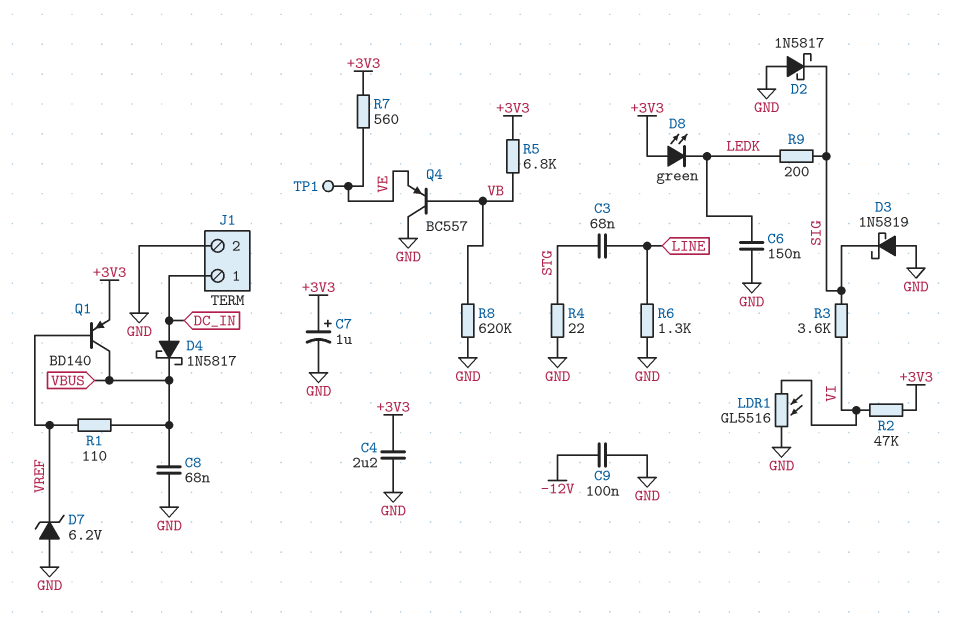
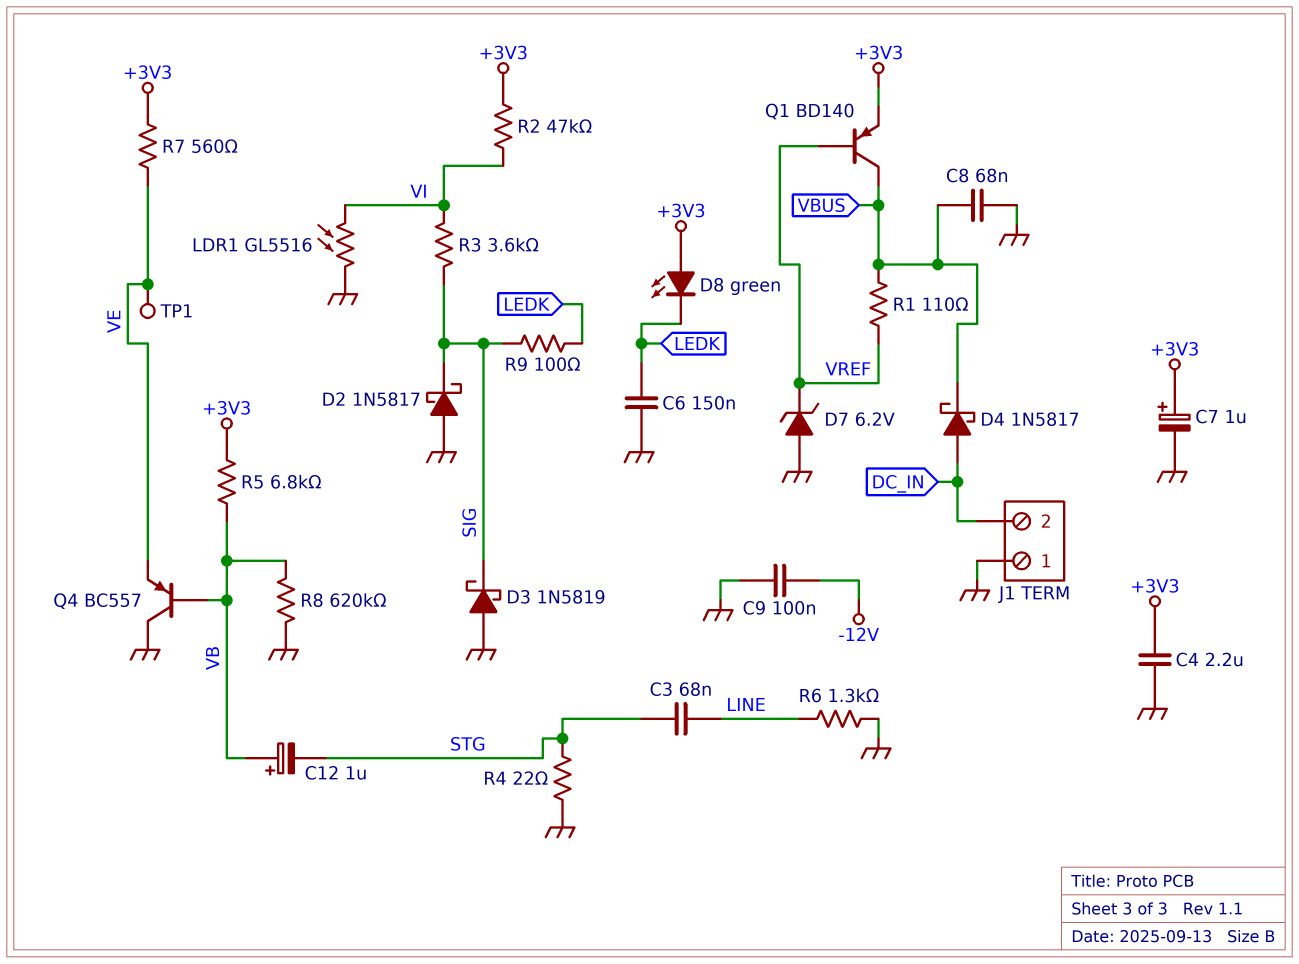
C12: none -> 1uF (plus VB, minus STG)
J1 pin 1: DC_IN -> GND
J1 pin 2: GND -> DC_IN
R9: 200 (LEDK, SIG) -> 100 (LEDK, SIG)

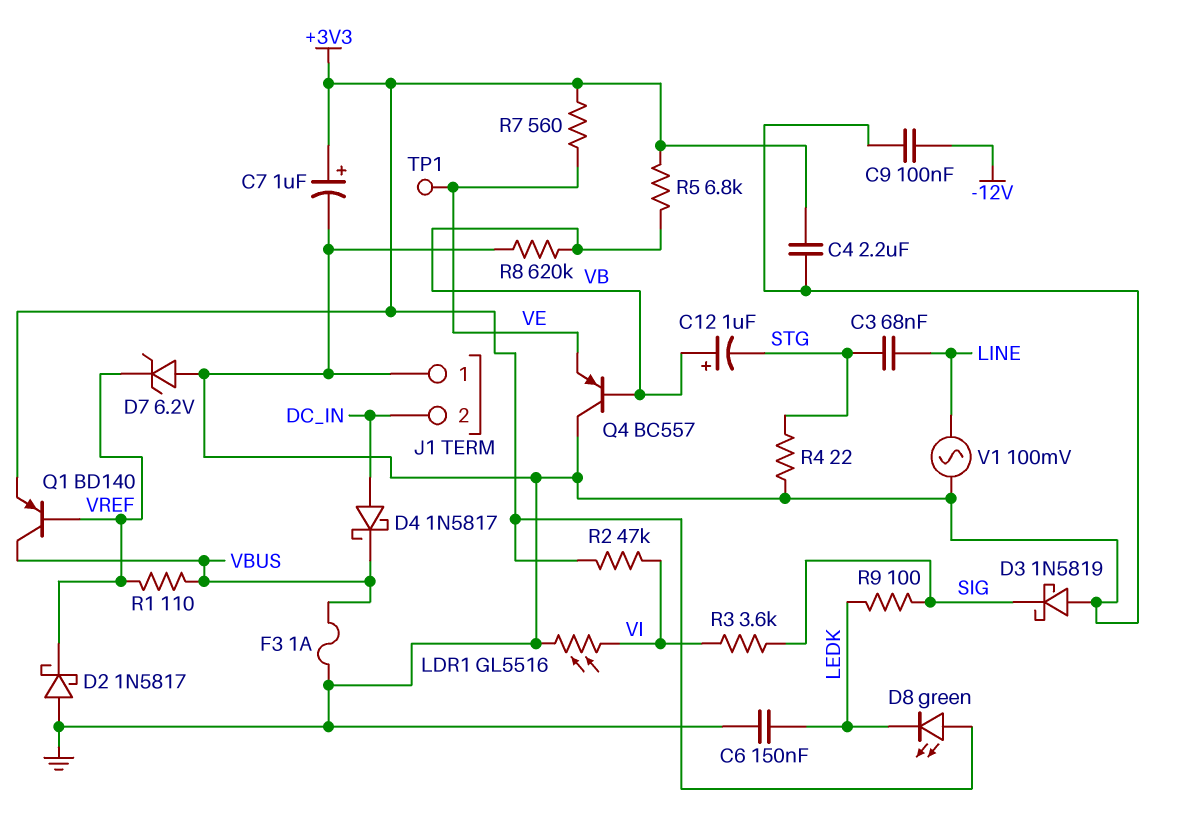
C8: 68nF (GND, VBUS) -> none
D2: schottky 1N5817 (A GND, K SIG) -> schottky 1N5817 (A GND, K VREF)
F3: none -> 1A (GND, VBUS)
R6: 1.3k (GND, LINE) -> none
V1: none -> AC 100mV (GND, LINE)

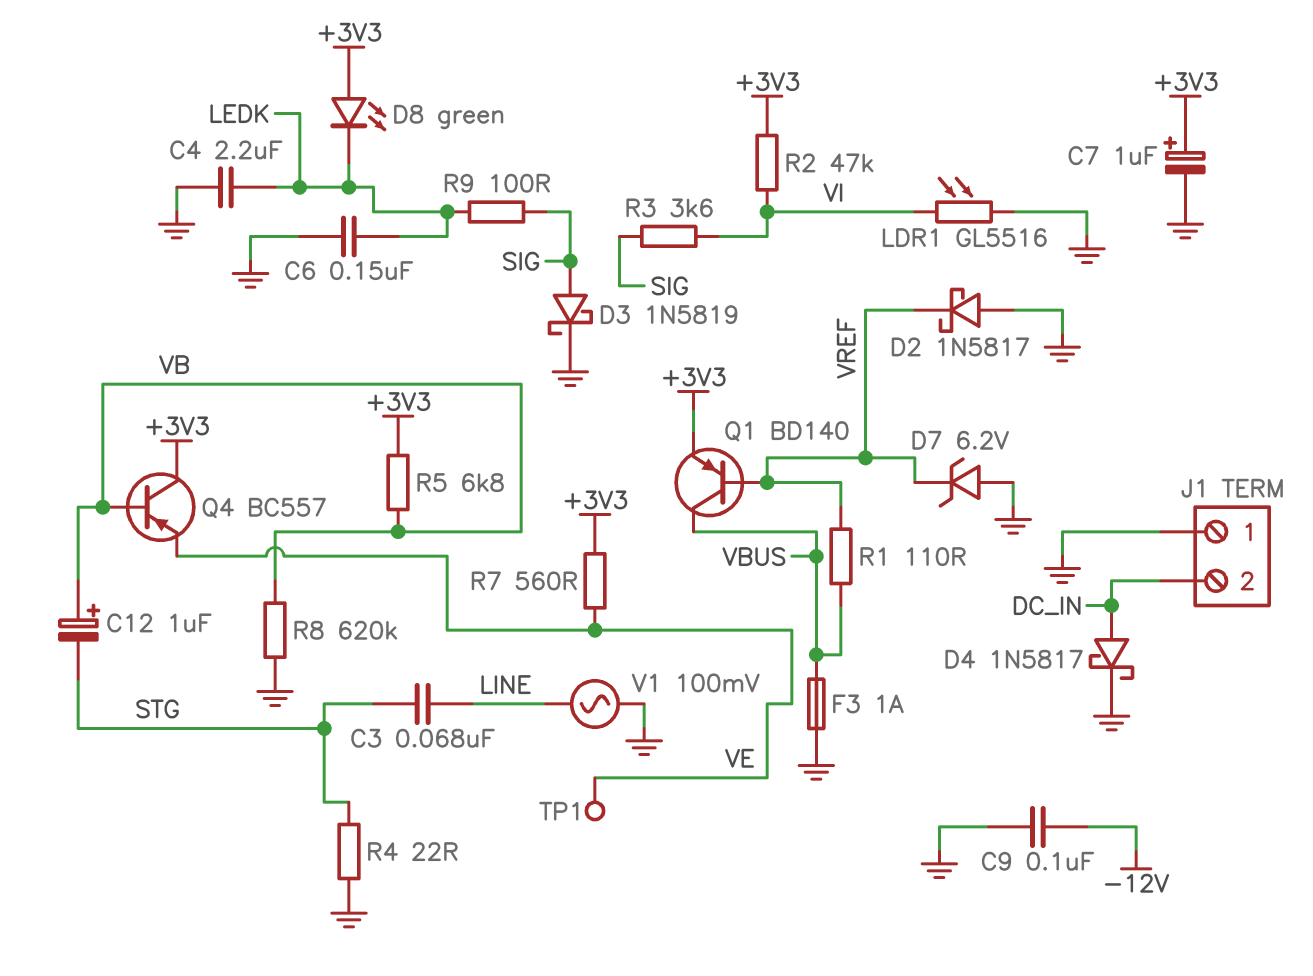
C4: 2.2uF (+3V3, GND) -> 2.2uF (GND, LEDK)
D3: schottky 1N5819 (A GND, K SIG) -> schottky 1N5819 (A SIG, K GND)
D4: schottky 1N5817 (A DC_IN, K VBUS) -> schottky 1N5817 (A DC_IN, K GND)
Q4: PNP BC557 (B VB, C GND, E VE) -> PNP BC557 (B VB, C +3V3, E VE)

